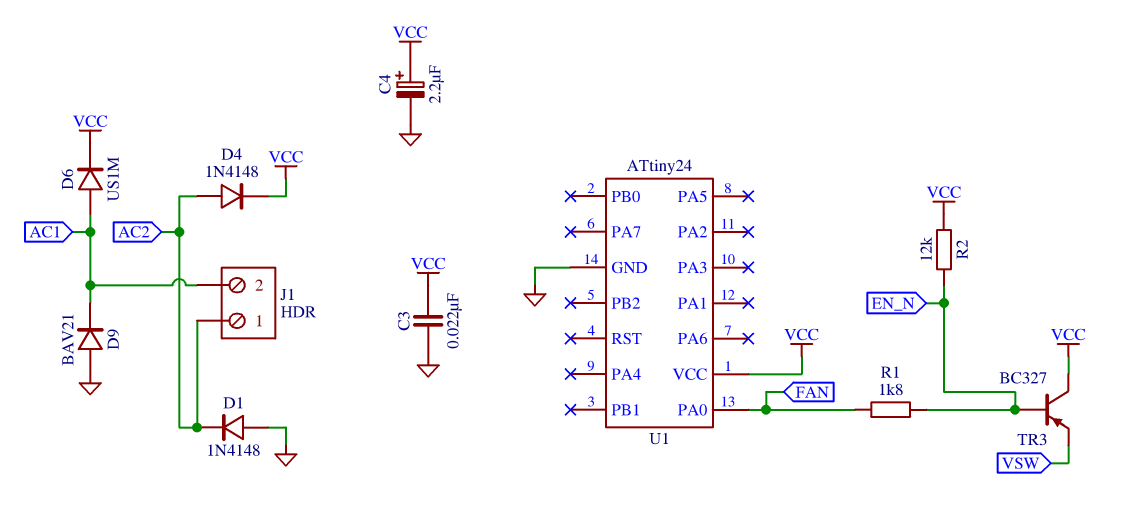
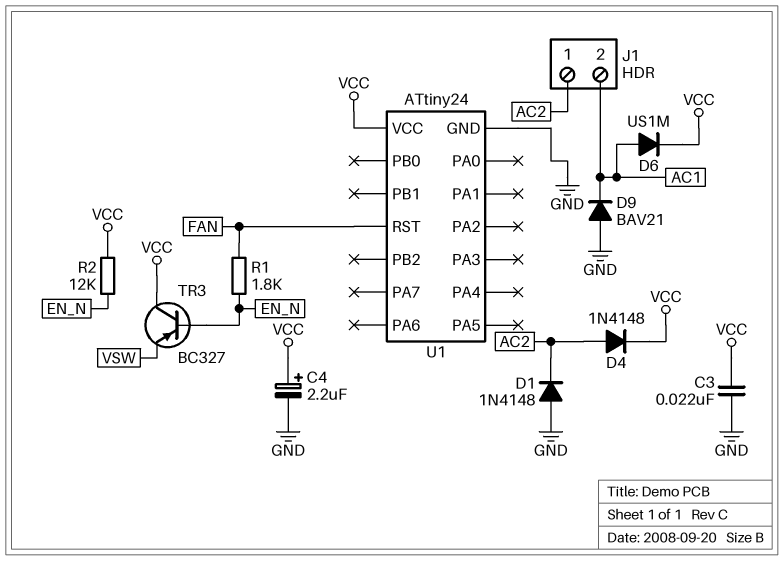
U1 pin PA0: FAN -> none
U1 pin RST: none -> FAN

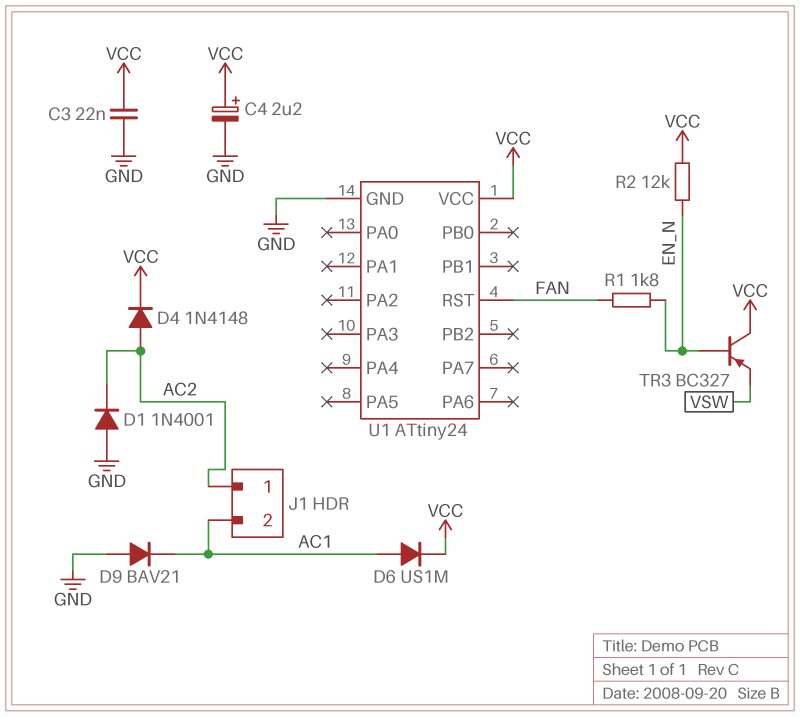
D1: diode 1N4148 (A GND, K AC2) -> diode 1N4001 (A GND, K AC2)

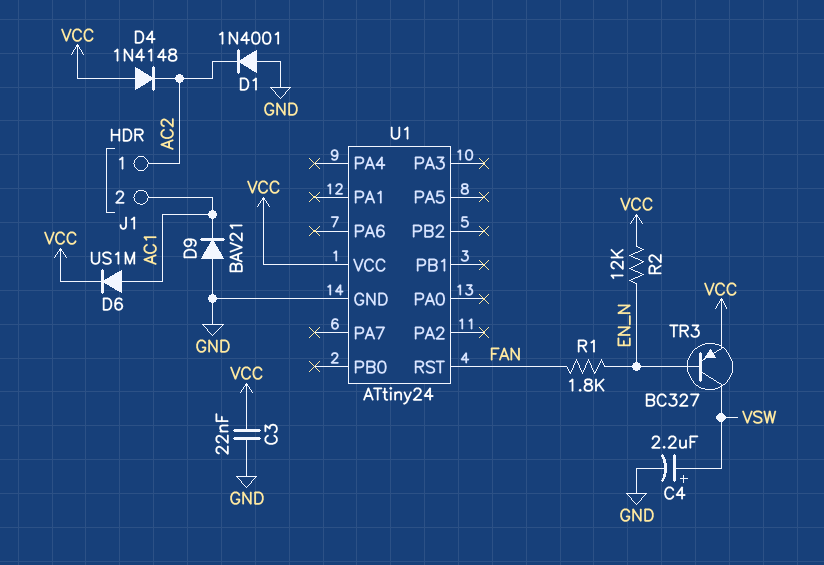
C4: 2.2uF (plus VCC, minus GND) -> 2.2uF (plus VSW, minus GND)
D4: diode 1N4148 (A AC2, K VCC) -> diode 1N4148 (A VCC, K AC2)
TR3: PNP BC327 (B EN_N, C VCC, E VSW) -> PNP BC327 (B EN_N, C VSW, E VCC)

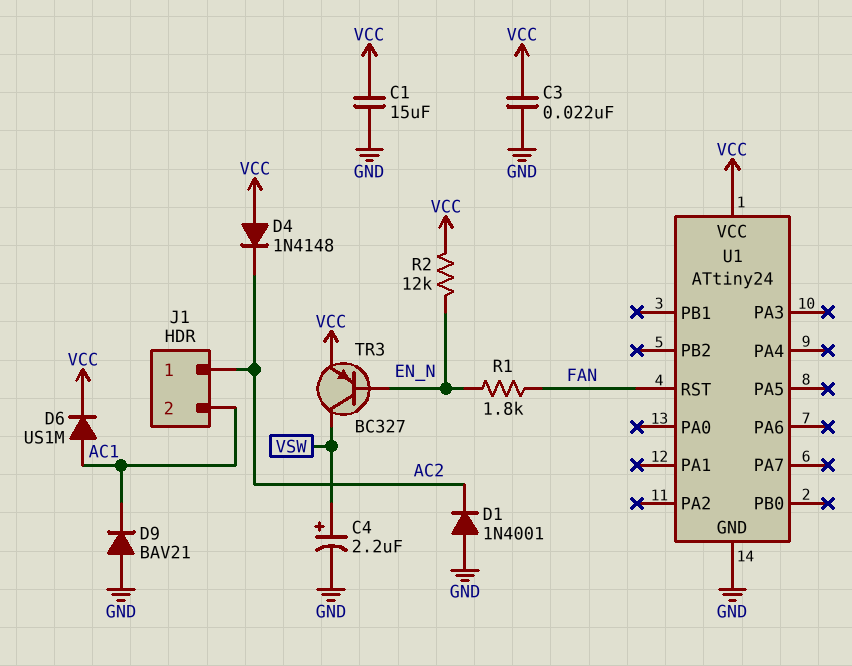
C1: none -> 15uF (GND, VCC)

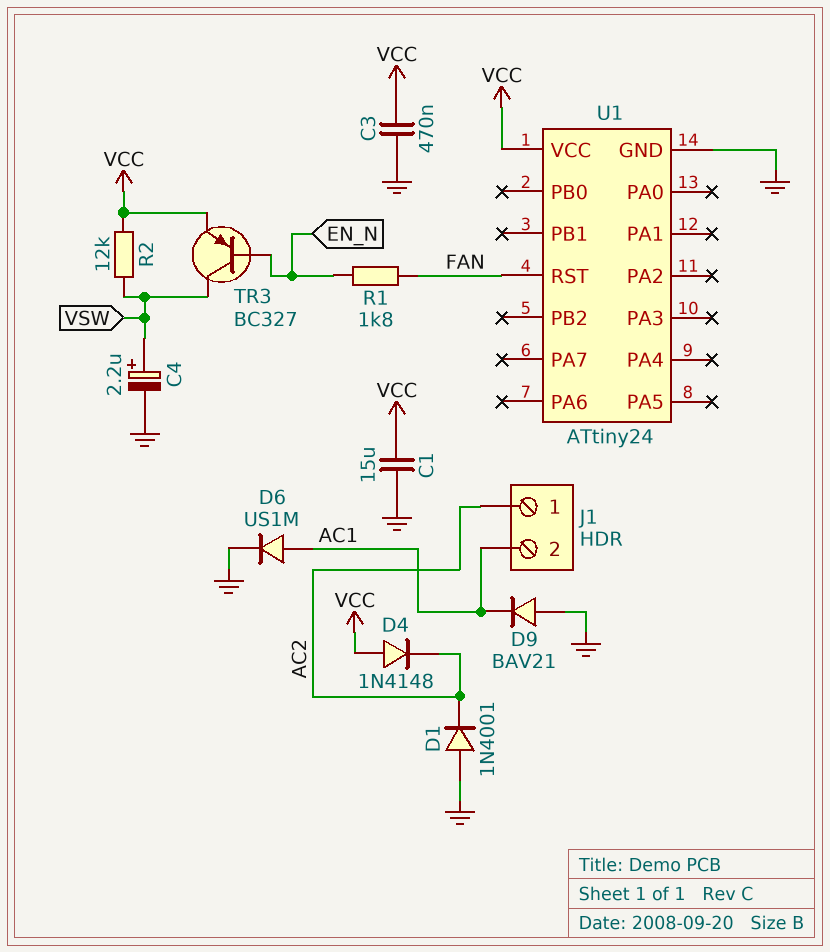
C3: 22nF (GND, VCC) -> 470nF (GND, VCC)
D6: diode US1M (A AC1, K VCC) -> diode US1M (A AC1, K GND)
R2: 12k (EN_N, VCC) -> 12k (VCC, VSW)

